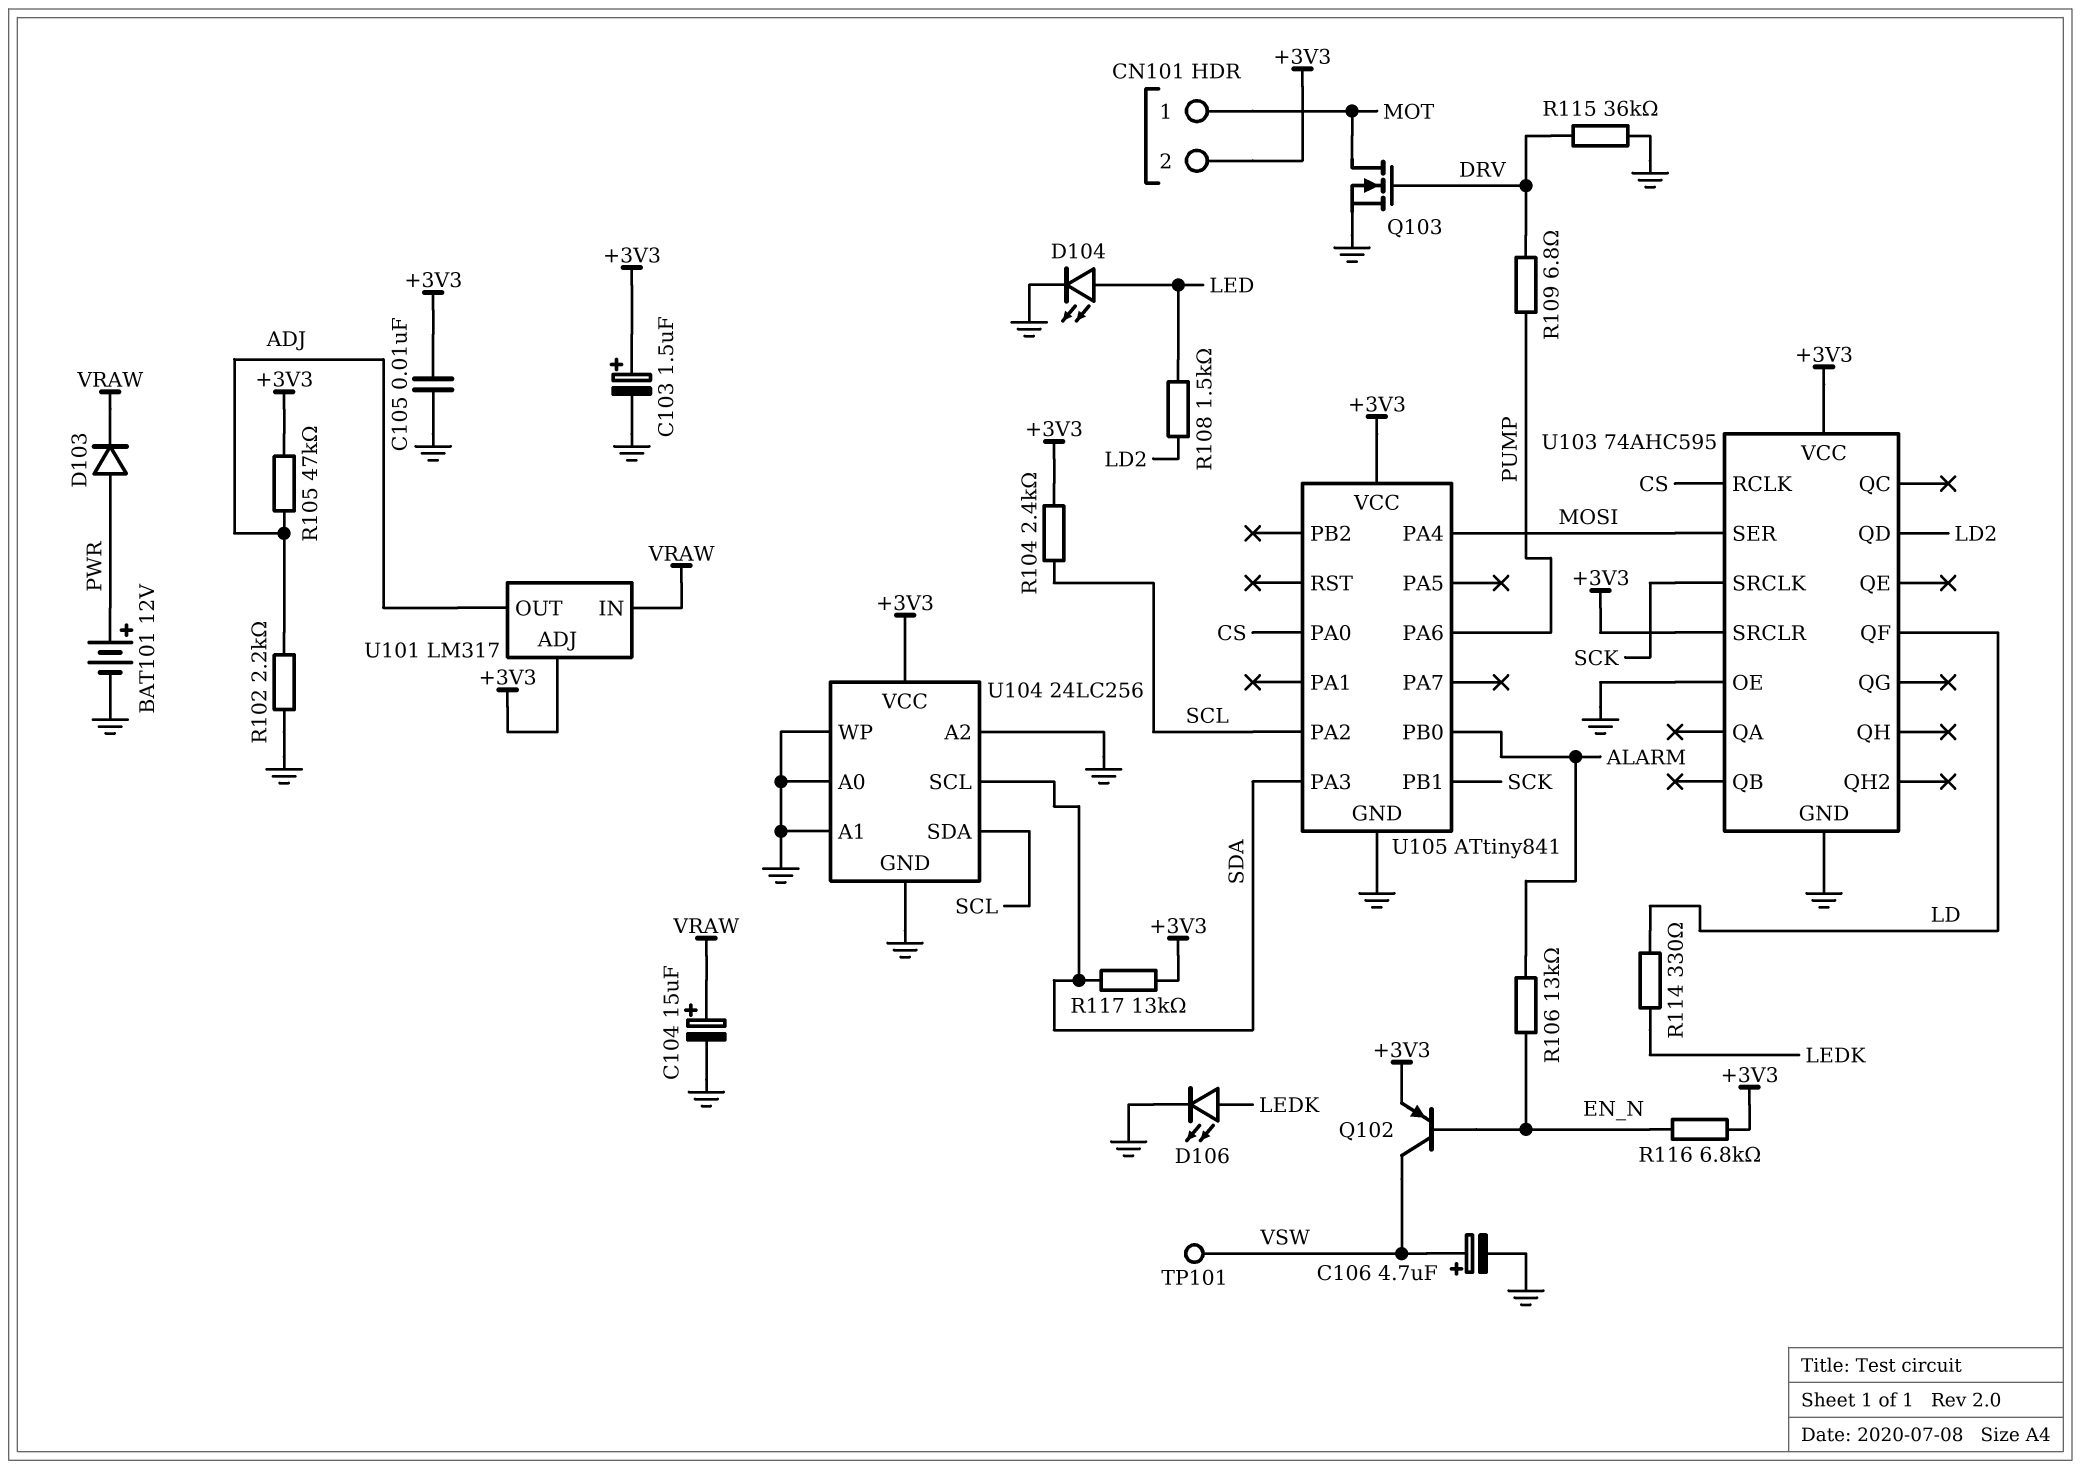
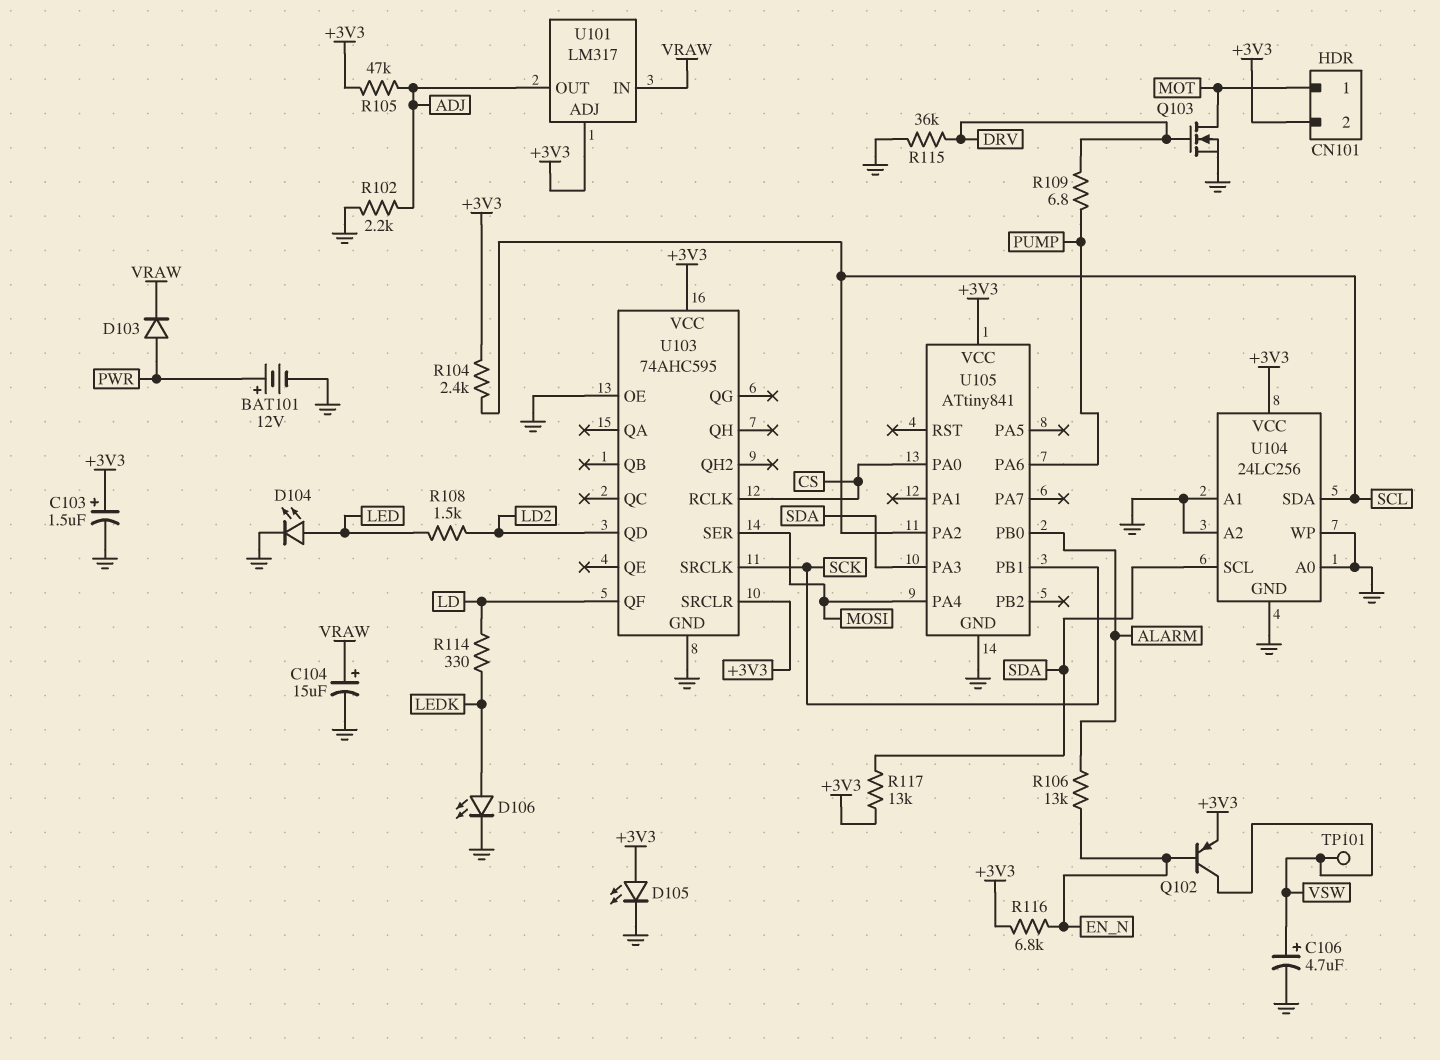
C105: 10nF (+3V3, GND) -> none
D105: none -> LED (A +3V3, K GND)

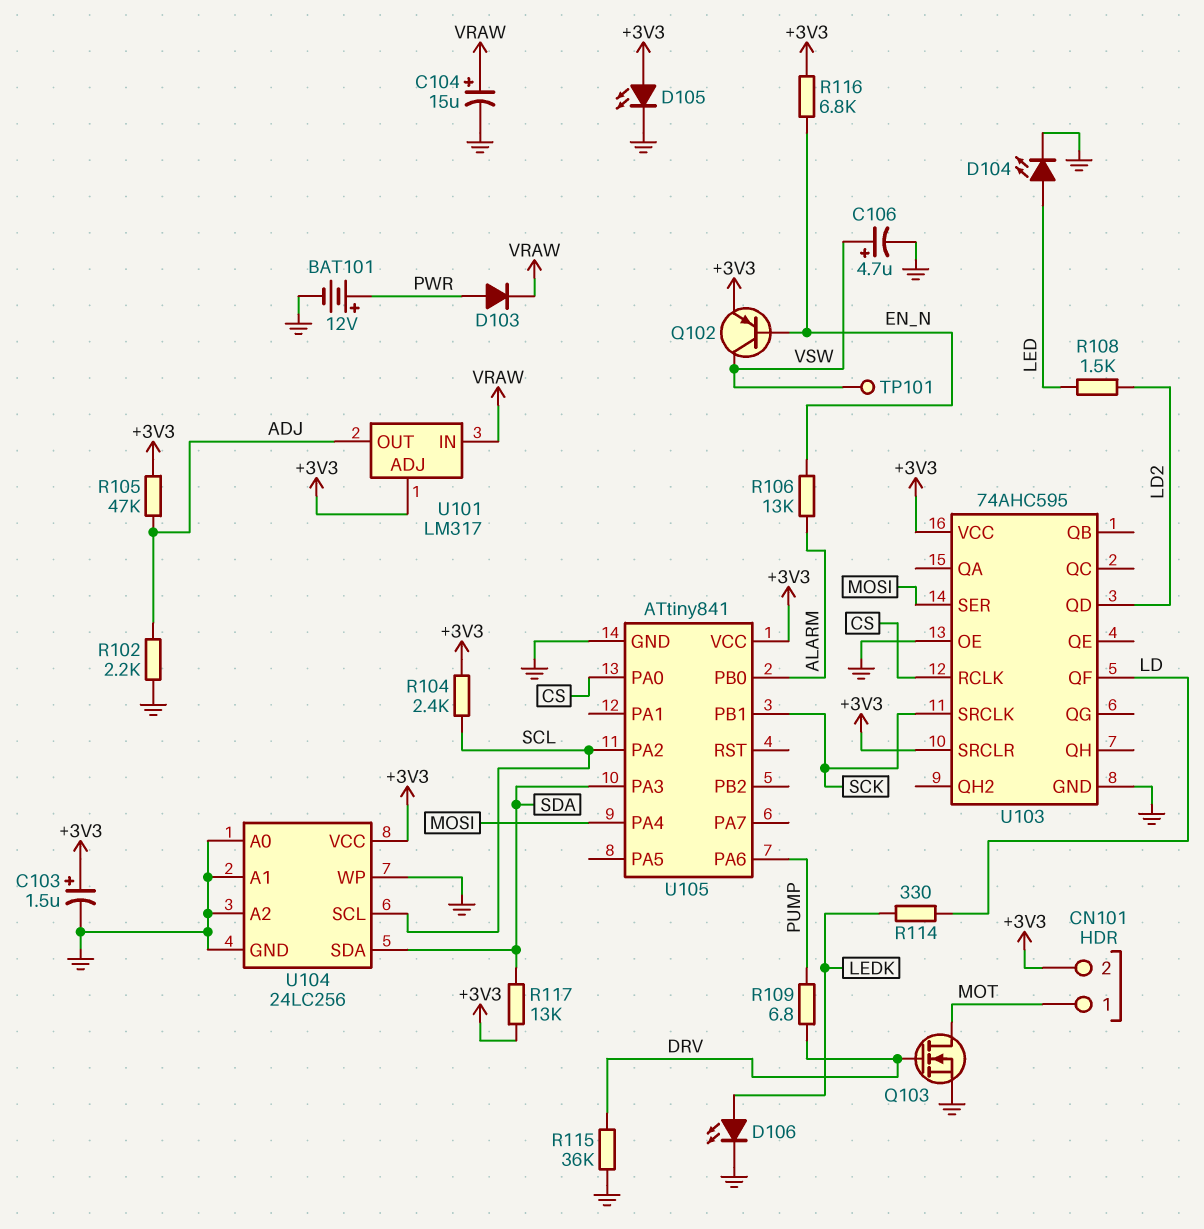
U104 pin SCL: SDA -> SCL
U104 pin SDA: SCL -> SDA

